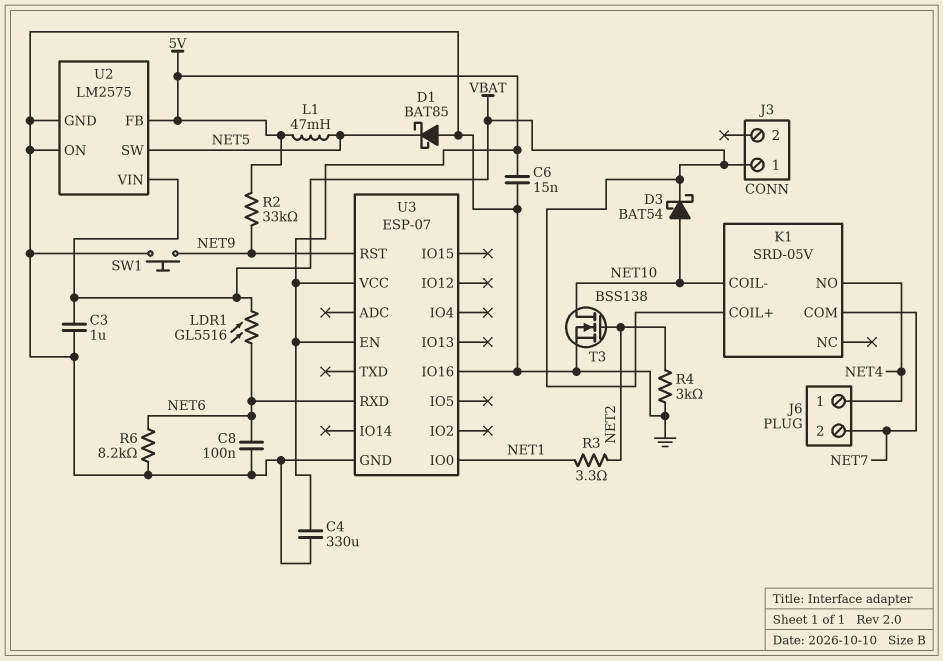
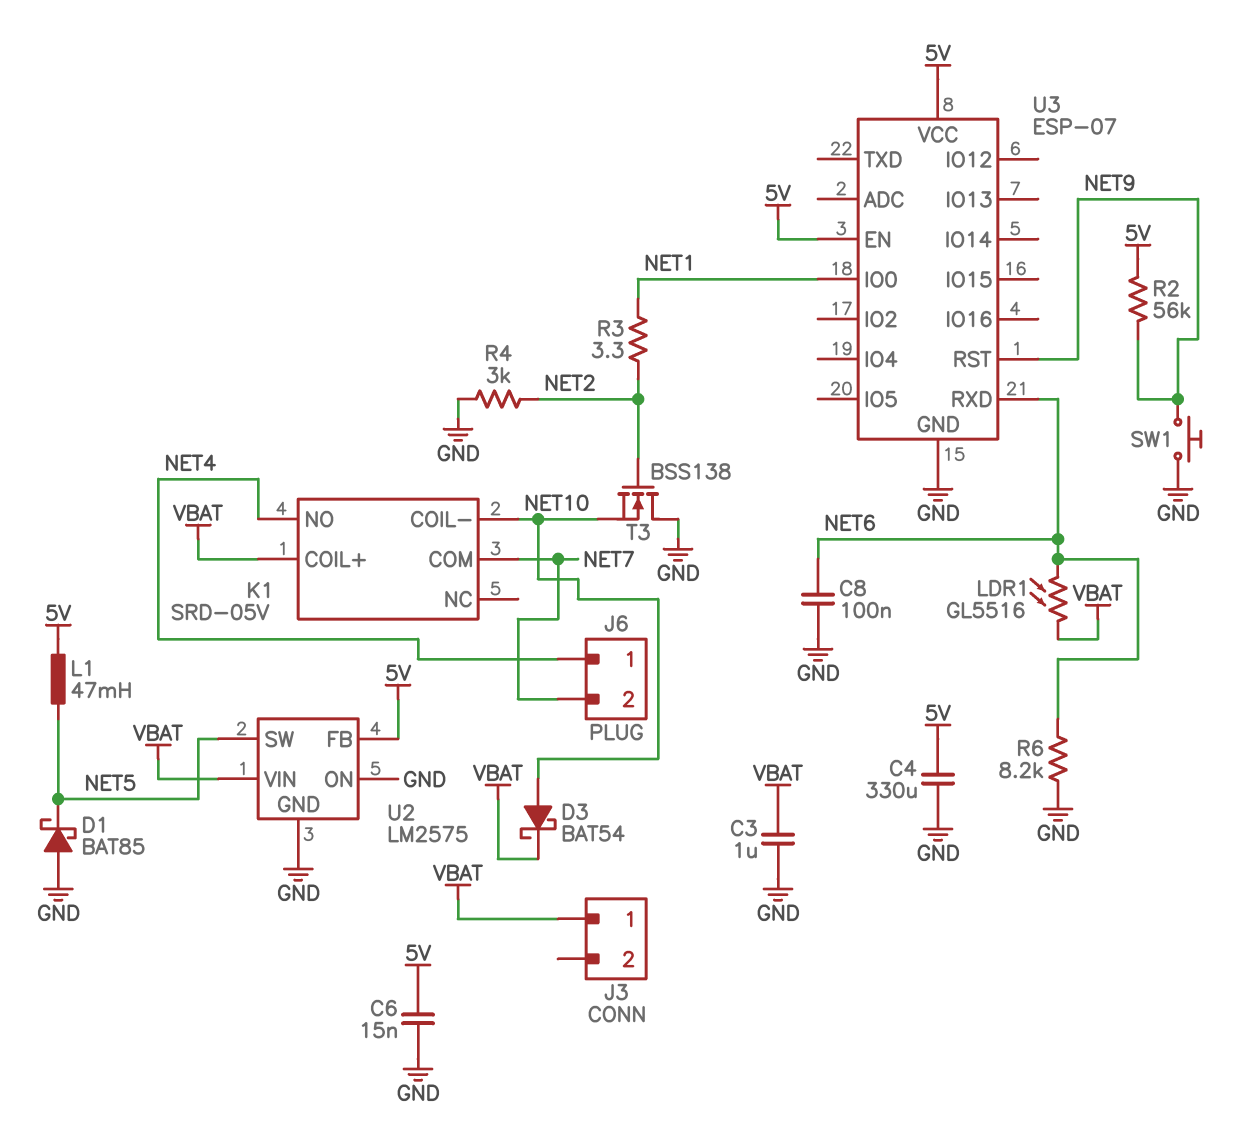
R2: 33k (5V, NET9) -> 56k (5V, NET9)
T3: NMOS BSS138 (G NET2, D NET10, S GND) -> NMOS BSS138 (G NET2, D GND, S NET10)
U3 pin IO16: GND -> none

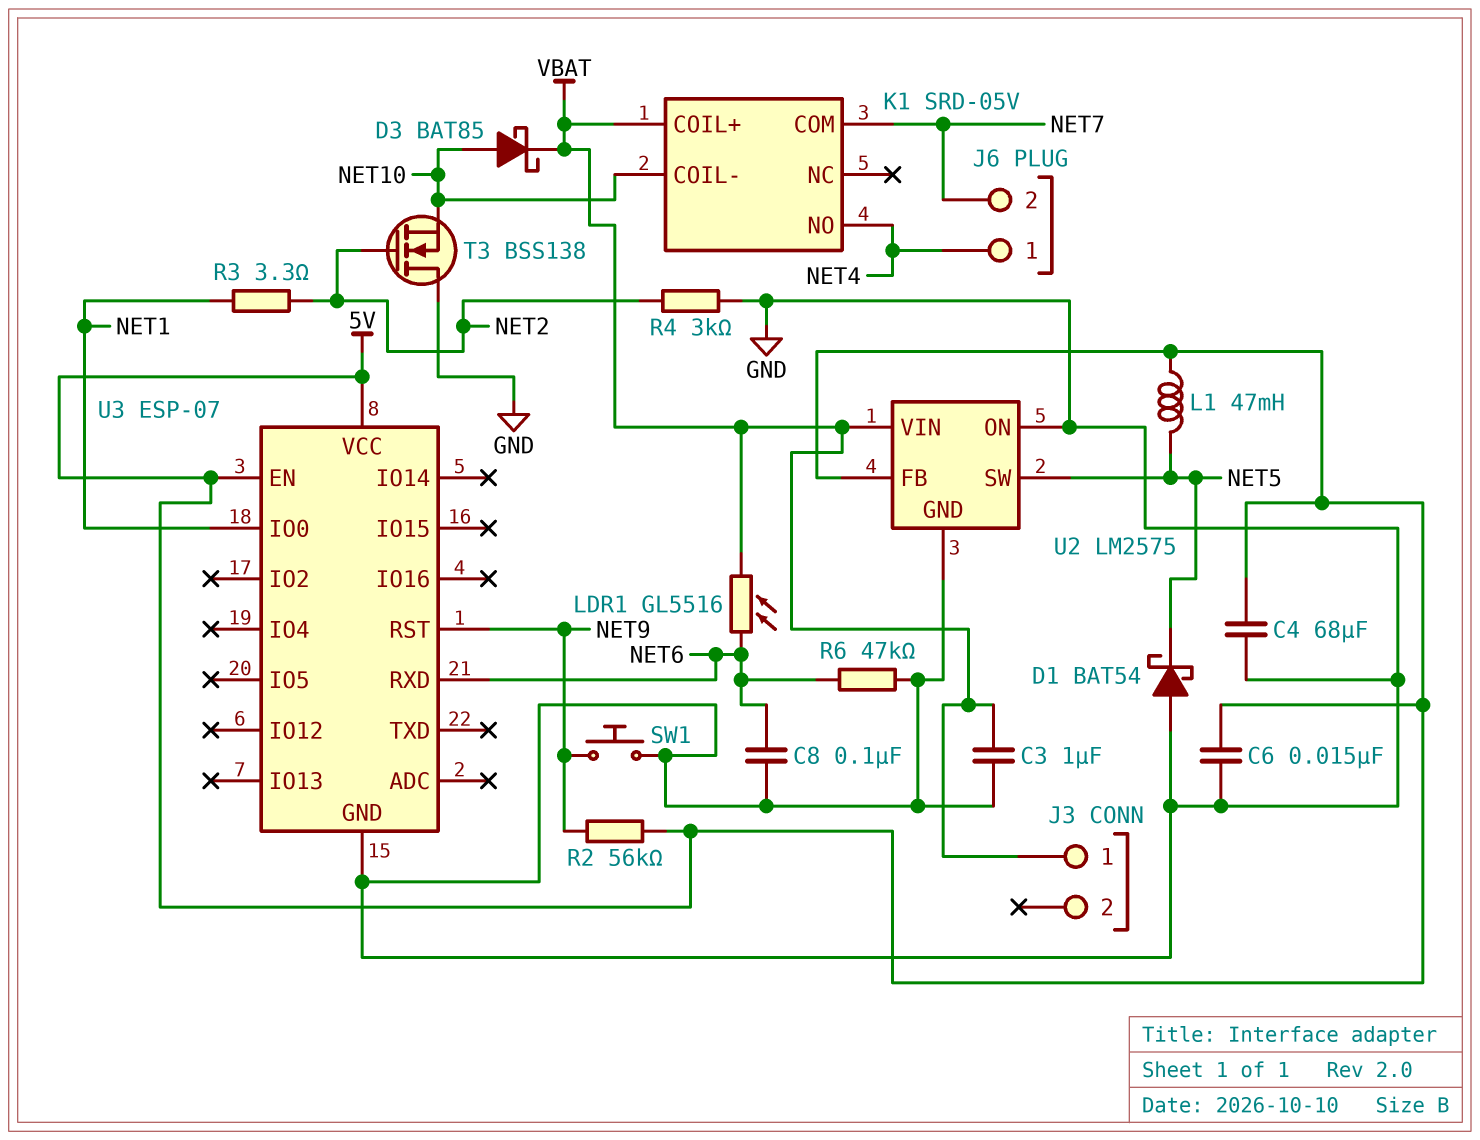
C4: 330uF (5V, GND) -> 68uF (5V, GND)
D1: schottky BAT85 (A GND, K NET5) -> schottky BAT54 (A GND, K NET5)
D3: schottky BAT54 (A NET10, K VBAT) -> schottky BAT85 (A NET10, K VBAT)
R6: 8.2k (GND, NET6) -> 47k (GND, NET6)

